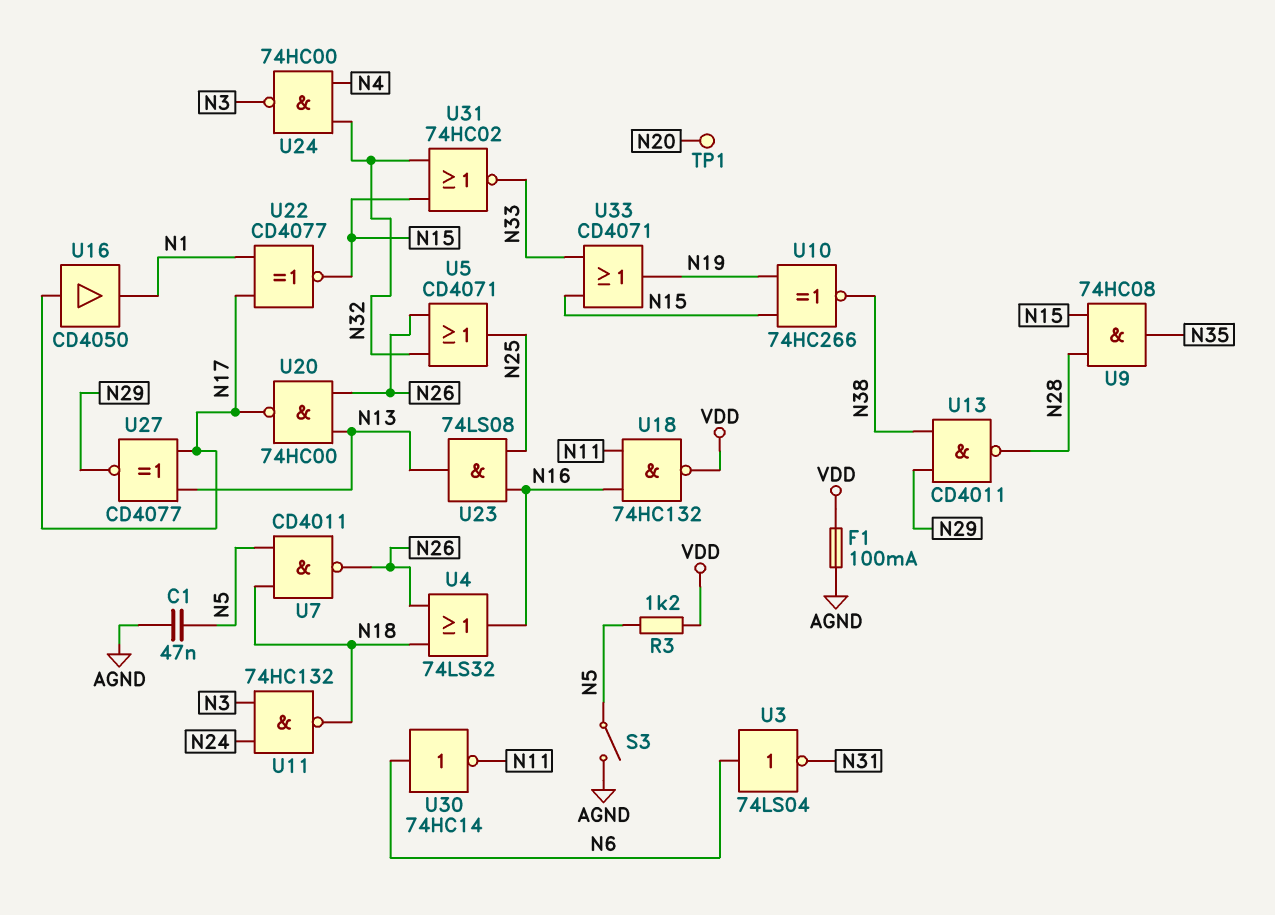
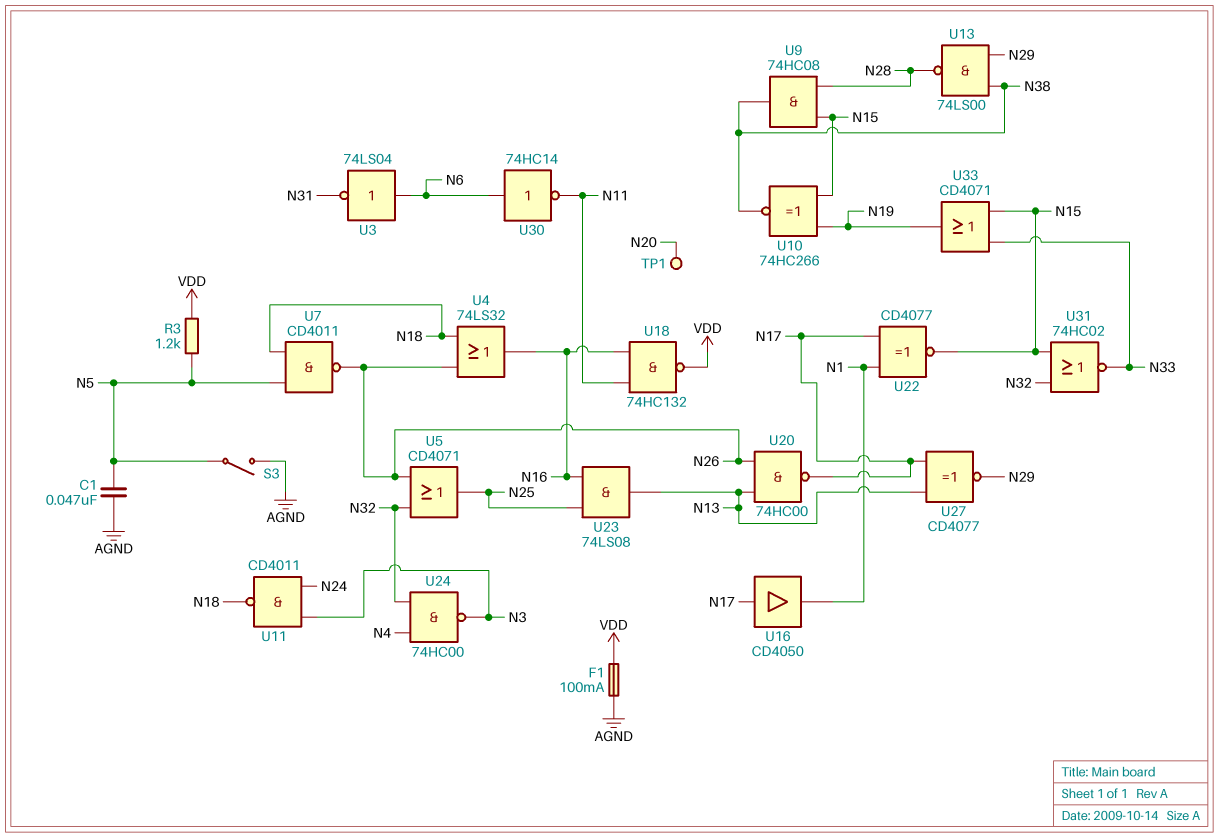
U9: AND 74HC08 (in N15, in N28, out N35) -> AND 74HC08 (in N15, in N28, out N38)
U11: NAND 74HC132 (in N3, in N24, out N18) -> NAND CD4011 (in N3, in N24, out N18)
U13: NAND CD4011 (in N29, in N38, out N28) -> NAND 74LS00 (in N29, in N38, out N28)

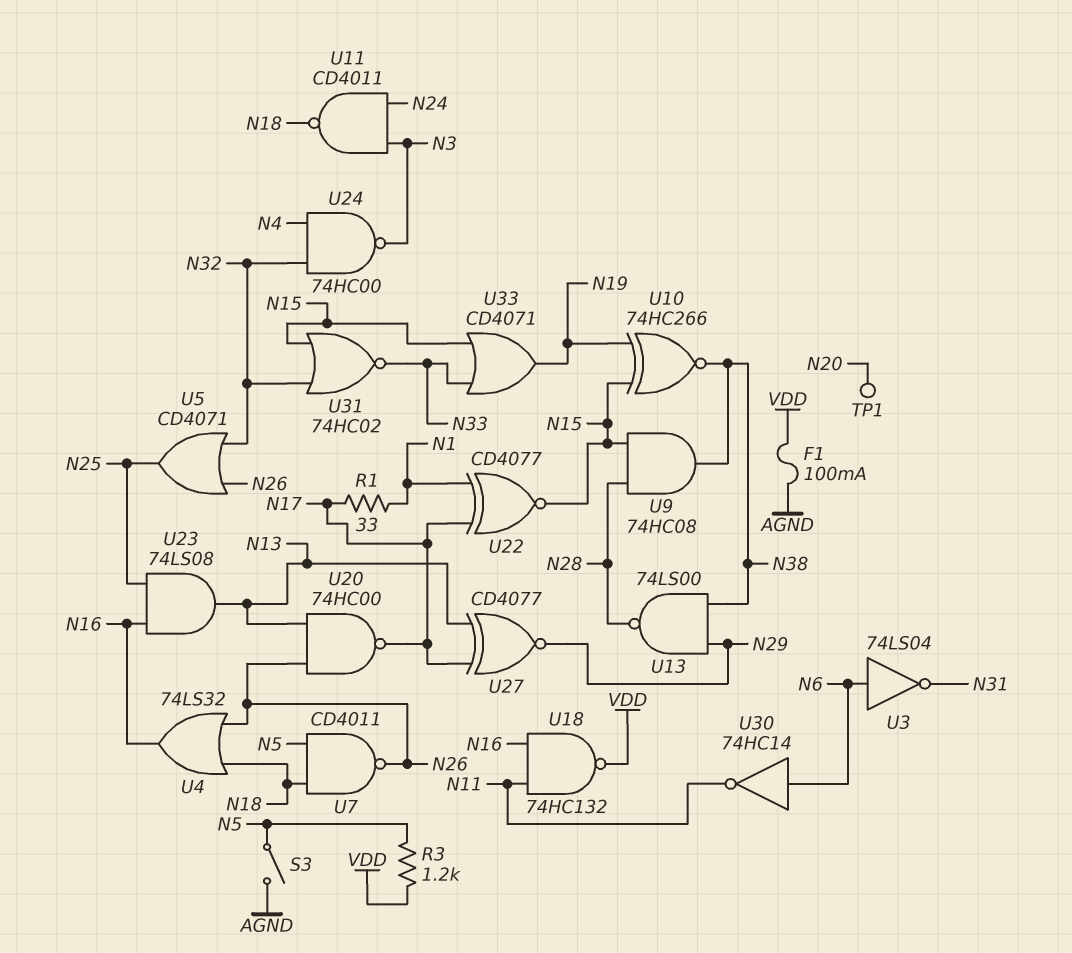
C1: 47nF (AGND, N5) -> none
R1: none -> 33 (N1, N17)
U16: buffer CD4050 (in N17, out N1) -> none

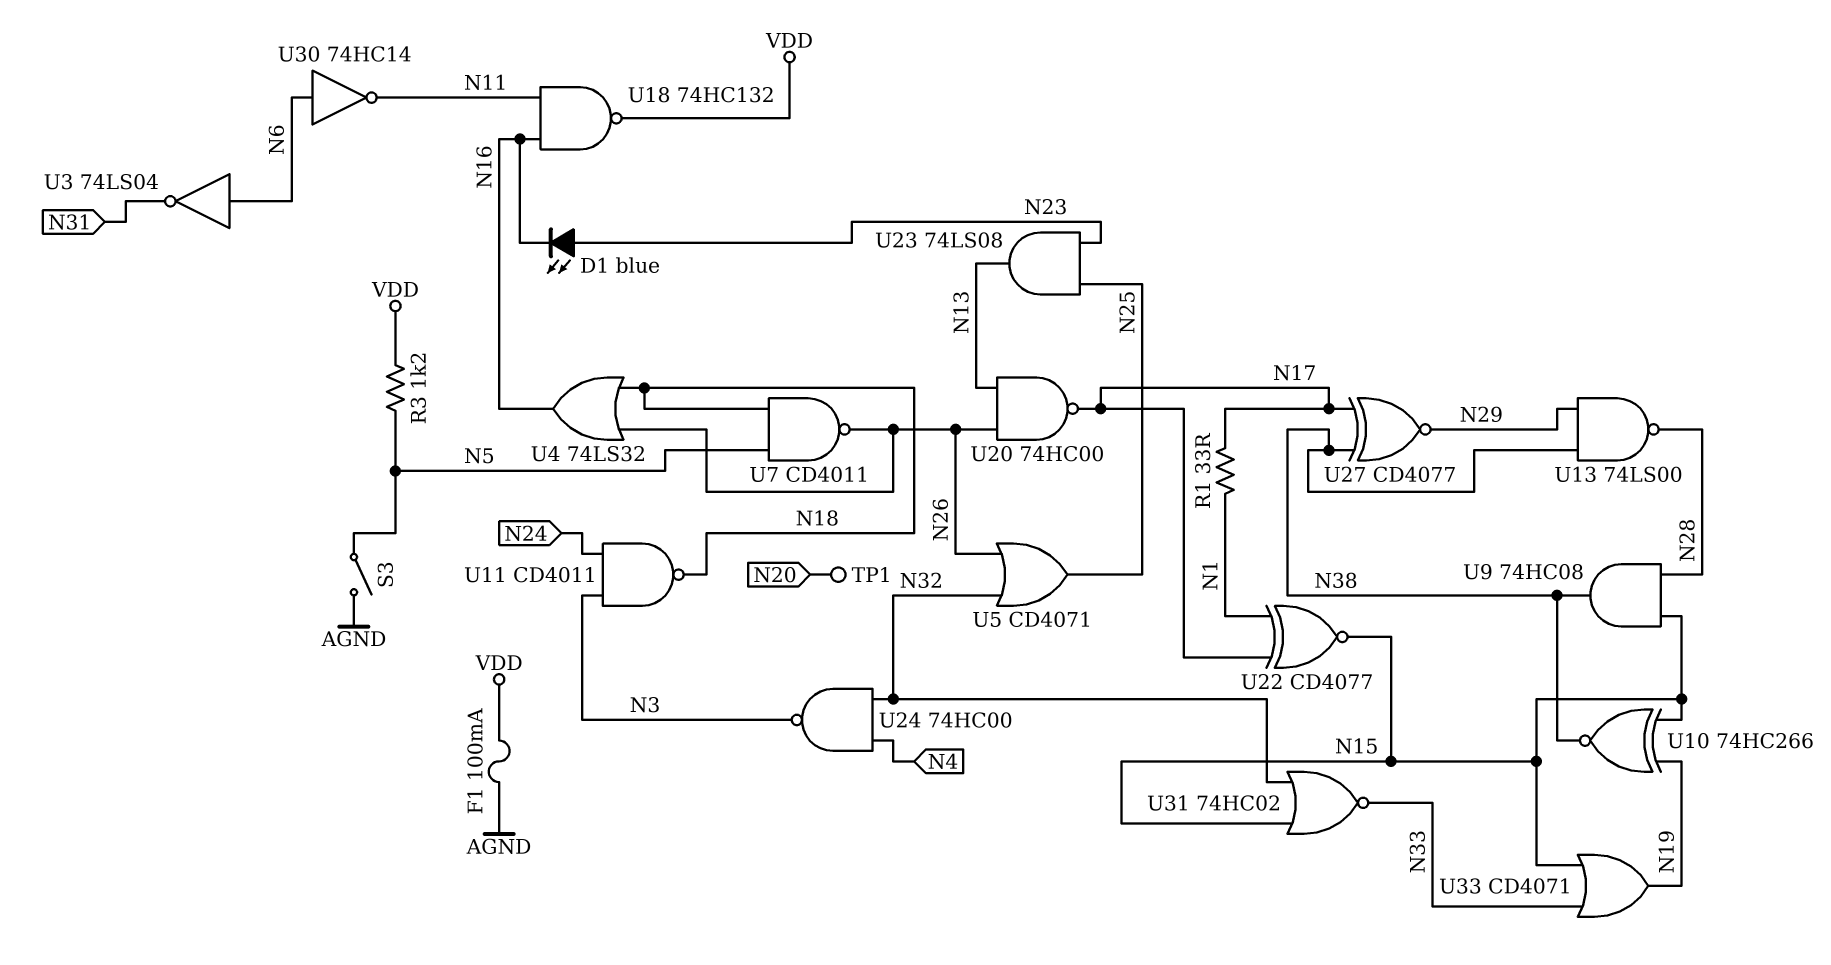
D1: none -> LED blue (A N23, K N16)
U23: AND 74LS08 (in N16, in N25, out N13) -> AND 74LS08 (in N23, in N25, out N13)
U27: XNOR CD4077 (in N13, in N17, out N29) -> XNOR CD4077 (in N17, in N38, out N29)

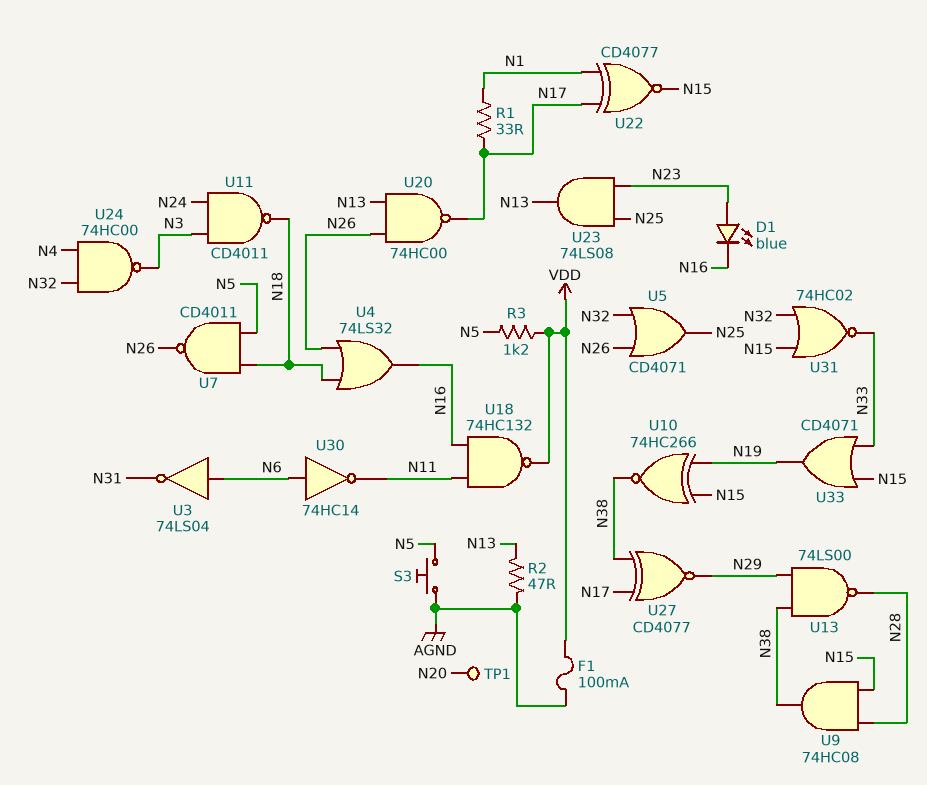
R2: none -> 47 (AGND, N13)
S3: switch (AGND, N5) -> button (AGND, N5)

